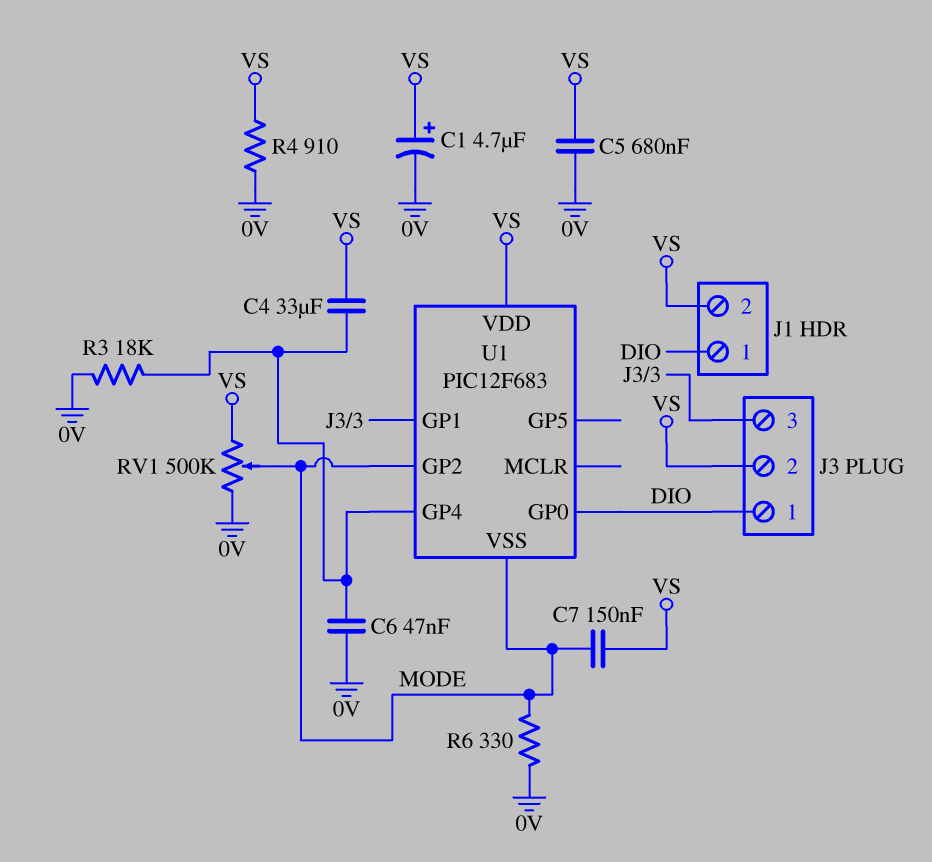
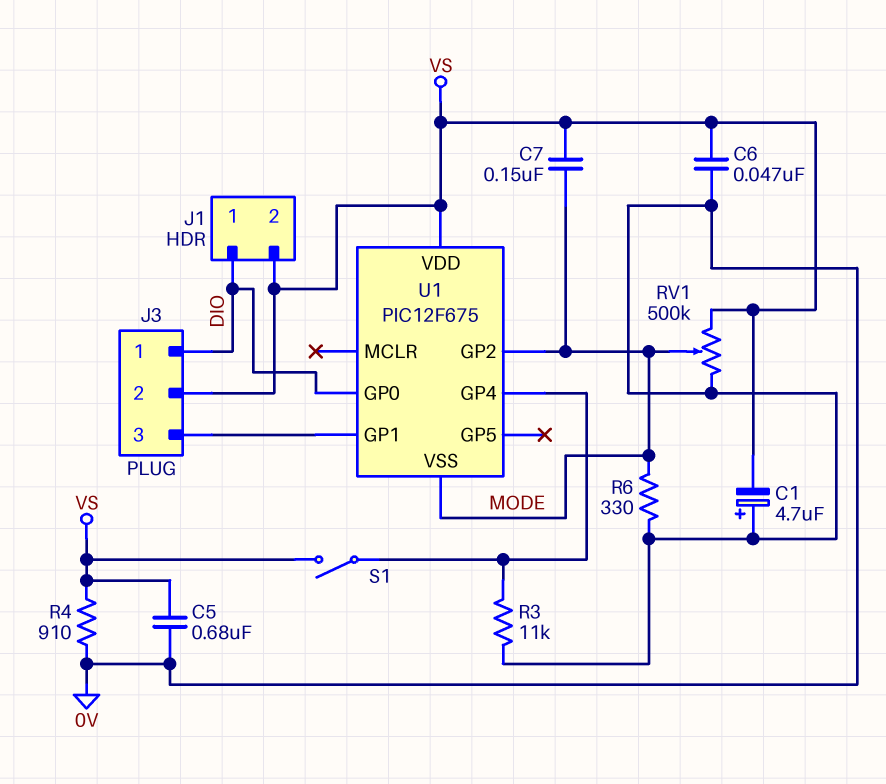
C1: 4.7uF (plus VS, minus 0V) -> 4.7uF (plus 0V, minus VS)
C4: 33uF (U1/GP4, VS) -> none
C6: 47nF (0V, U1/GP4) -> 47nF (0V, VS)
R3: 18k (0V, U1/GP4) -> 11k (0V, U1/GP4)
S1: none -> switch (U1/GP4, VS)
U1: PIC12F683 -> PIC12F675

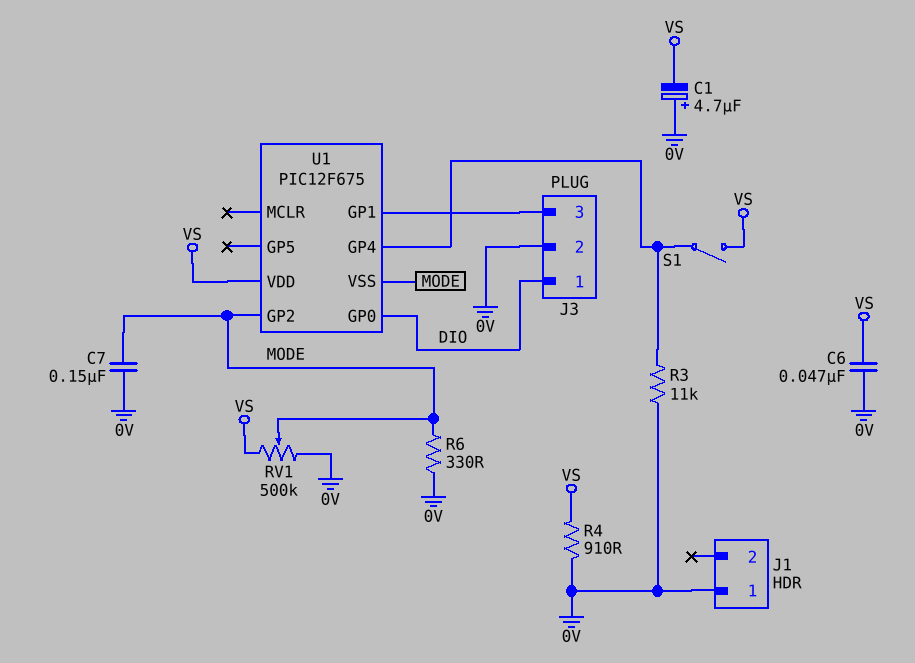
C5: 680nF (0V, VS) -> none
C7: 150nF (MODE, VS) -> 150nF (0V, MODE)
J1 pin 1: DIO -> 0V
J1 pin 2: VS -> none
J3 pin 2: VS -> 0V

